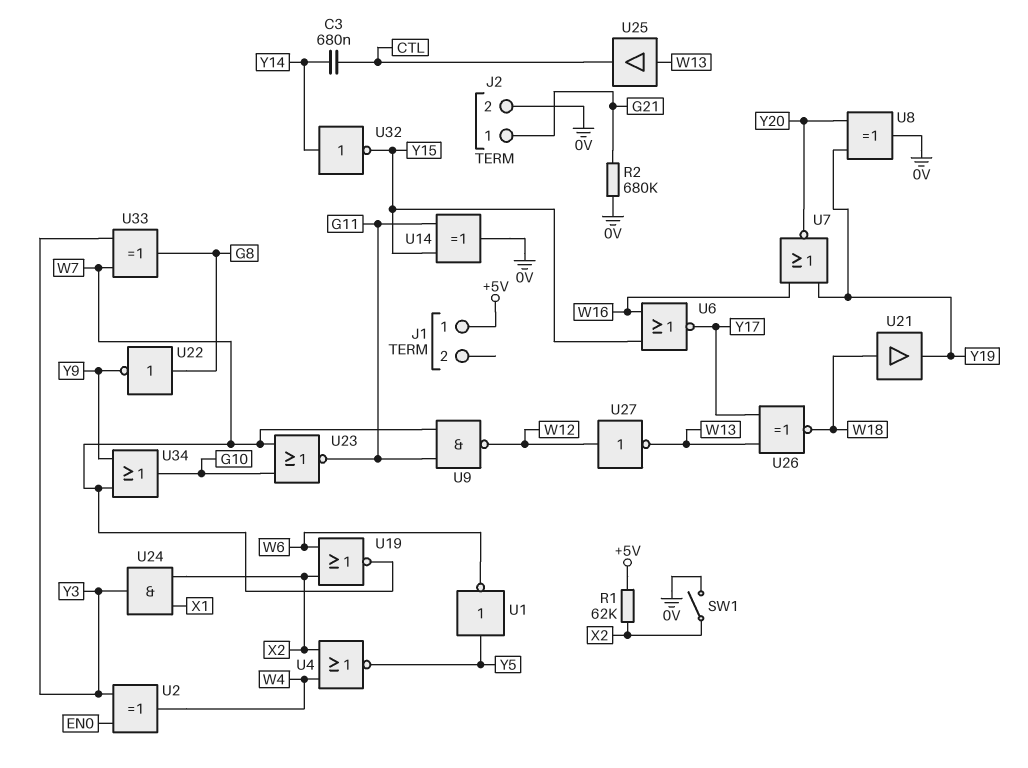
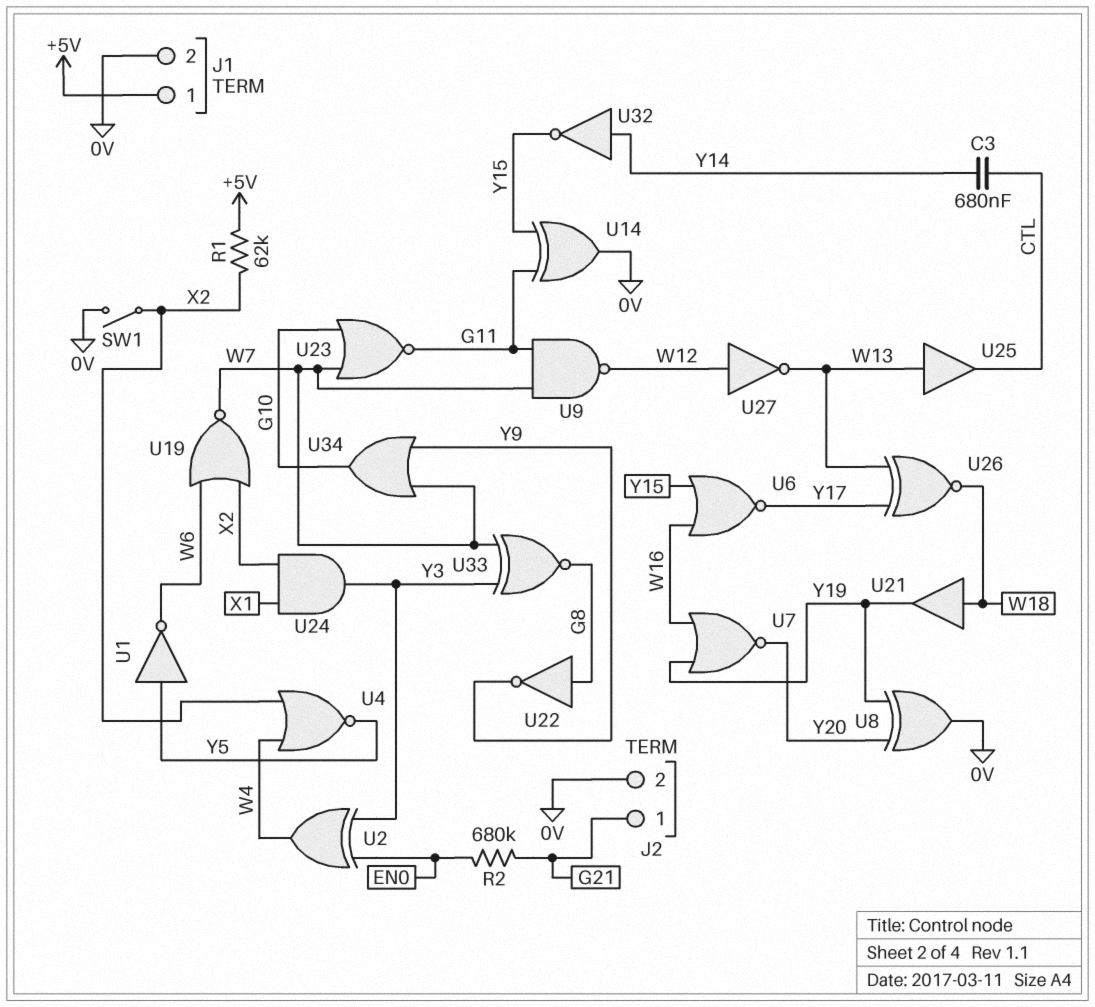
J1 pin 2: none -> 0V
R2: 680k (0V, G21) -> 680k (EN0, G21)
U33: XOR (in W7, in Y3, out G8) -> XNOR (in W7, in Y3, out G8)

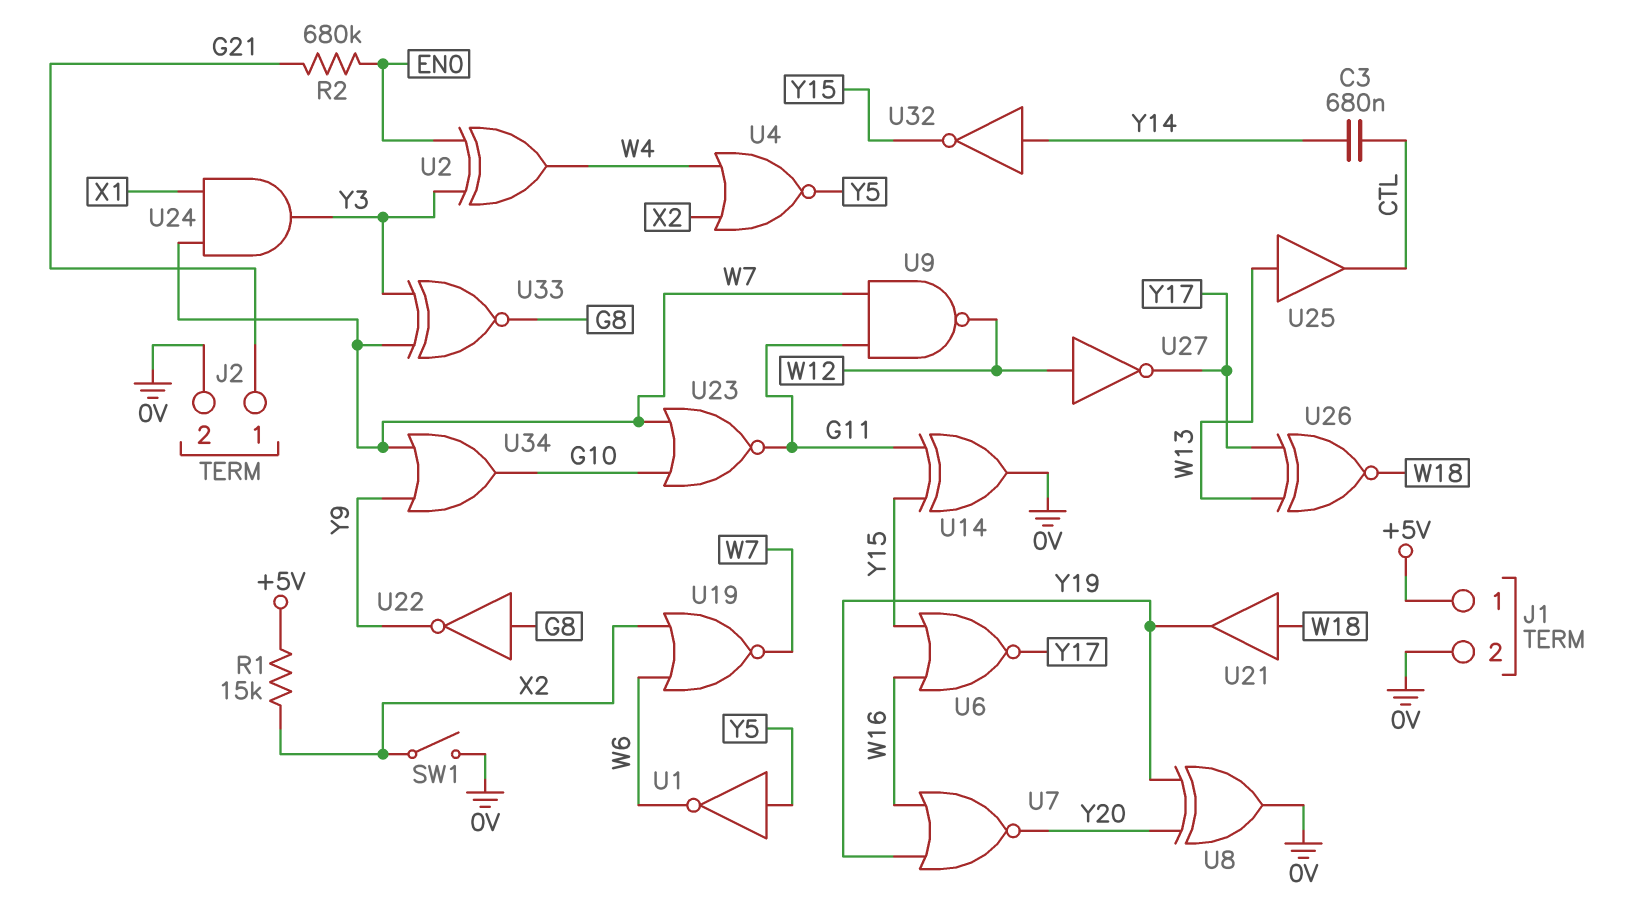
R1: 62k (+5V, X2) -> 15k (+5V, X2)
U24: AND (in X1, in X2, out Y3) -> AND (in W7, in X1, out Y3)
U27: NOT (in W12, out W13) -> NOT (in W12, out Y17)

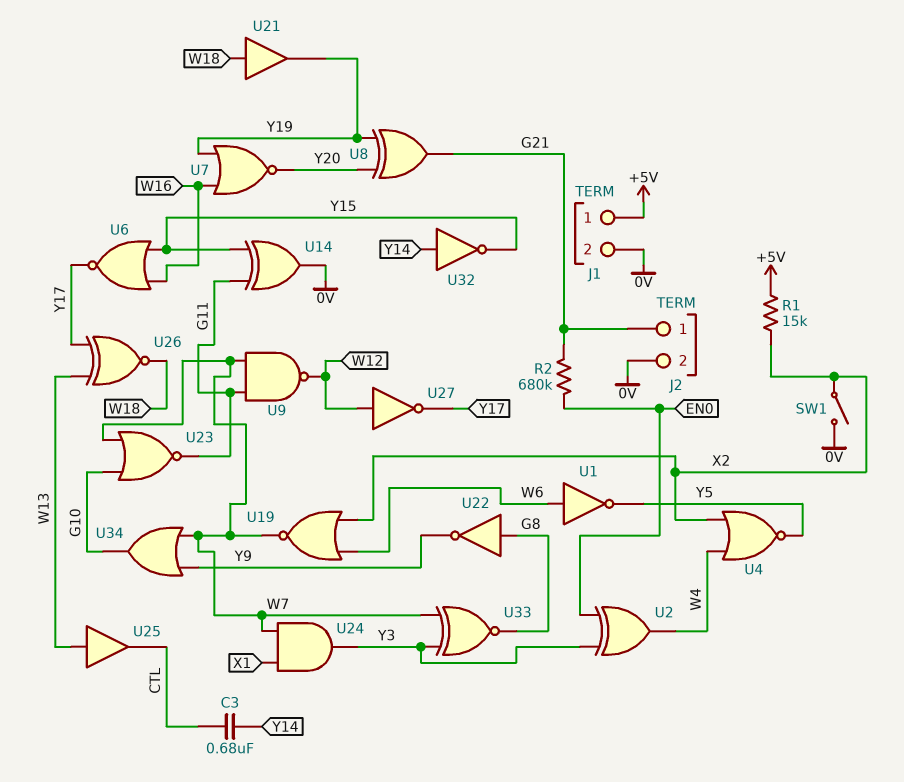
U1: NOT (in Y5, out W6) -> NOT (in W6, out Y5)
U8: XOR (in Y19, in Y20, out 0V) -> XOR (in Y19, in Y20, out G21)

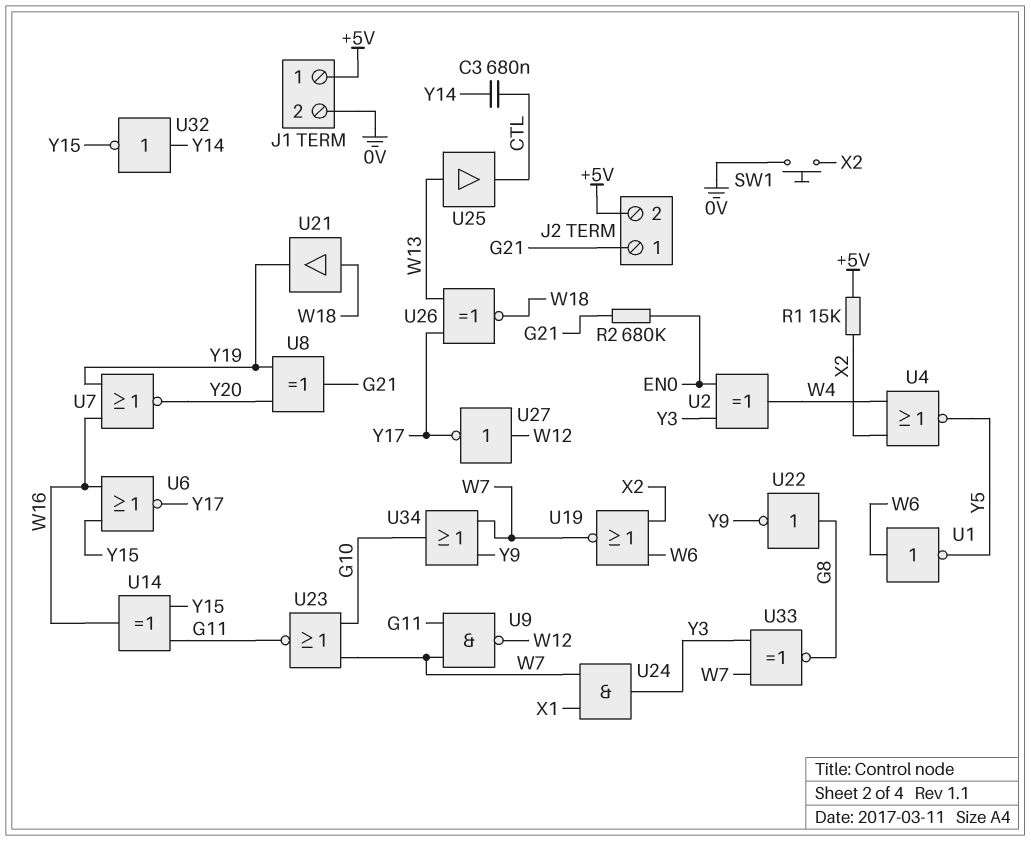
J2 pin 2: 0V -> +5V
SW1: switch (0V, X2) -> button (0V, X2)
U14: XOR (in G11, in Y15, out 0V) -> XOR (in G11, in Y15, out W16)

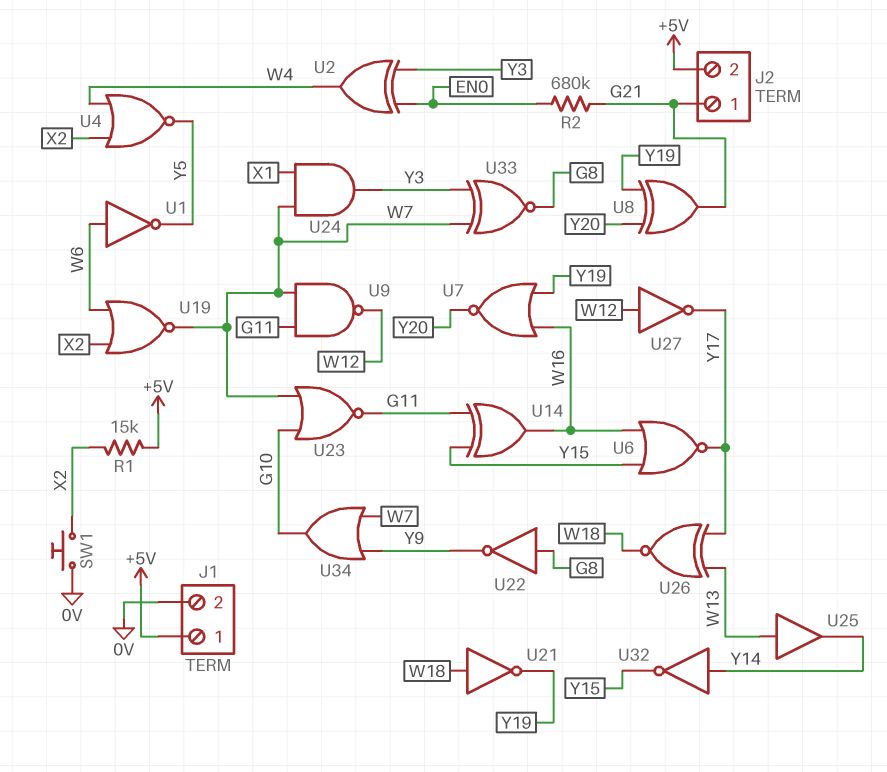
C3: 680nF (CTL, Y14) -> none
U21: buffer (in W18, out Y19) -> NOT (in W18, out Y19)
U25: buffer (in W13, out CTL) -> buffer (in W13, out Y14)

